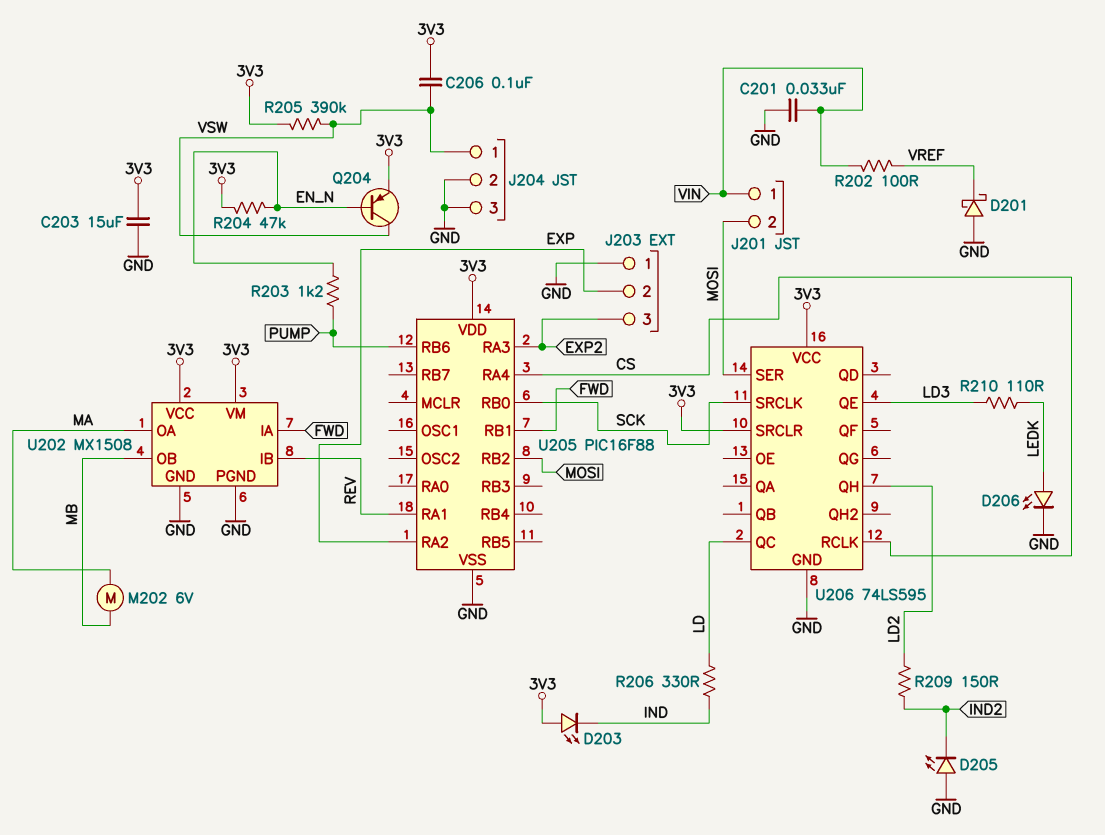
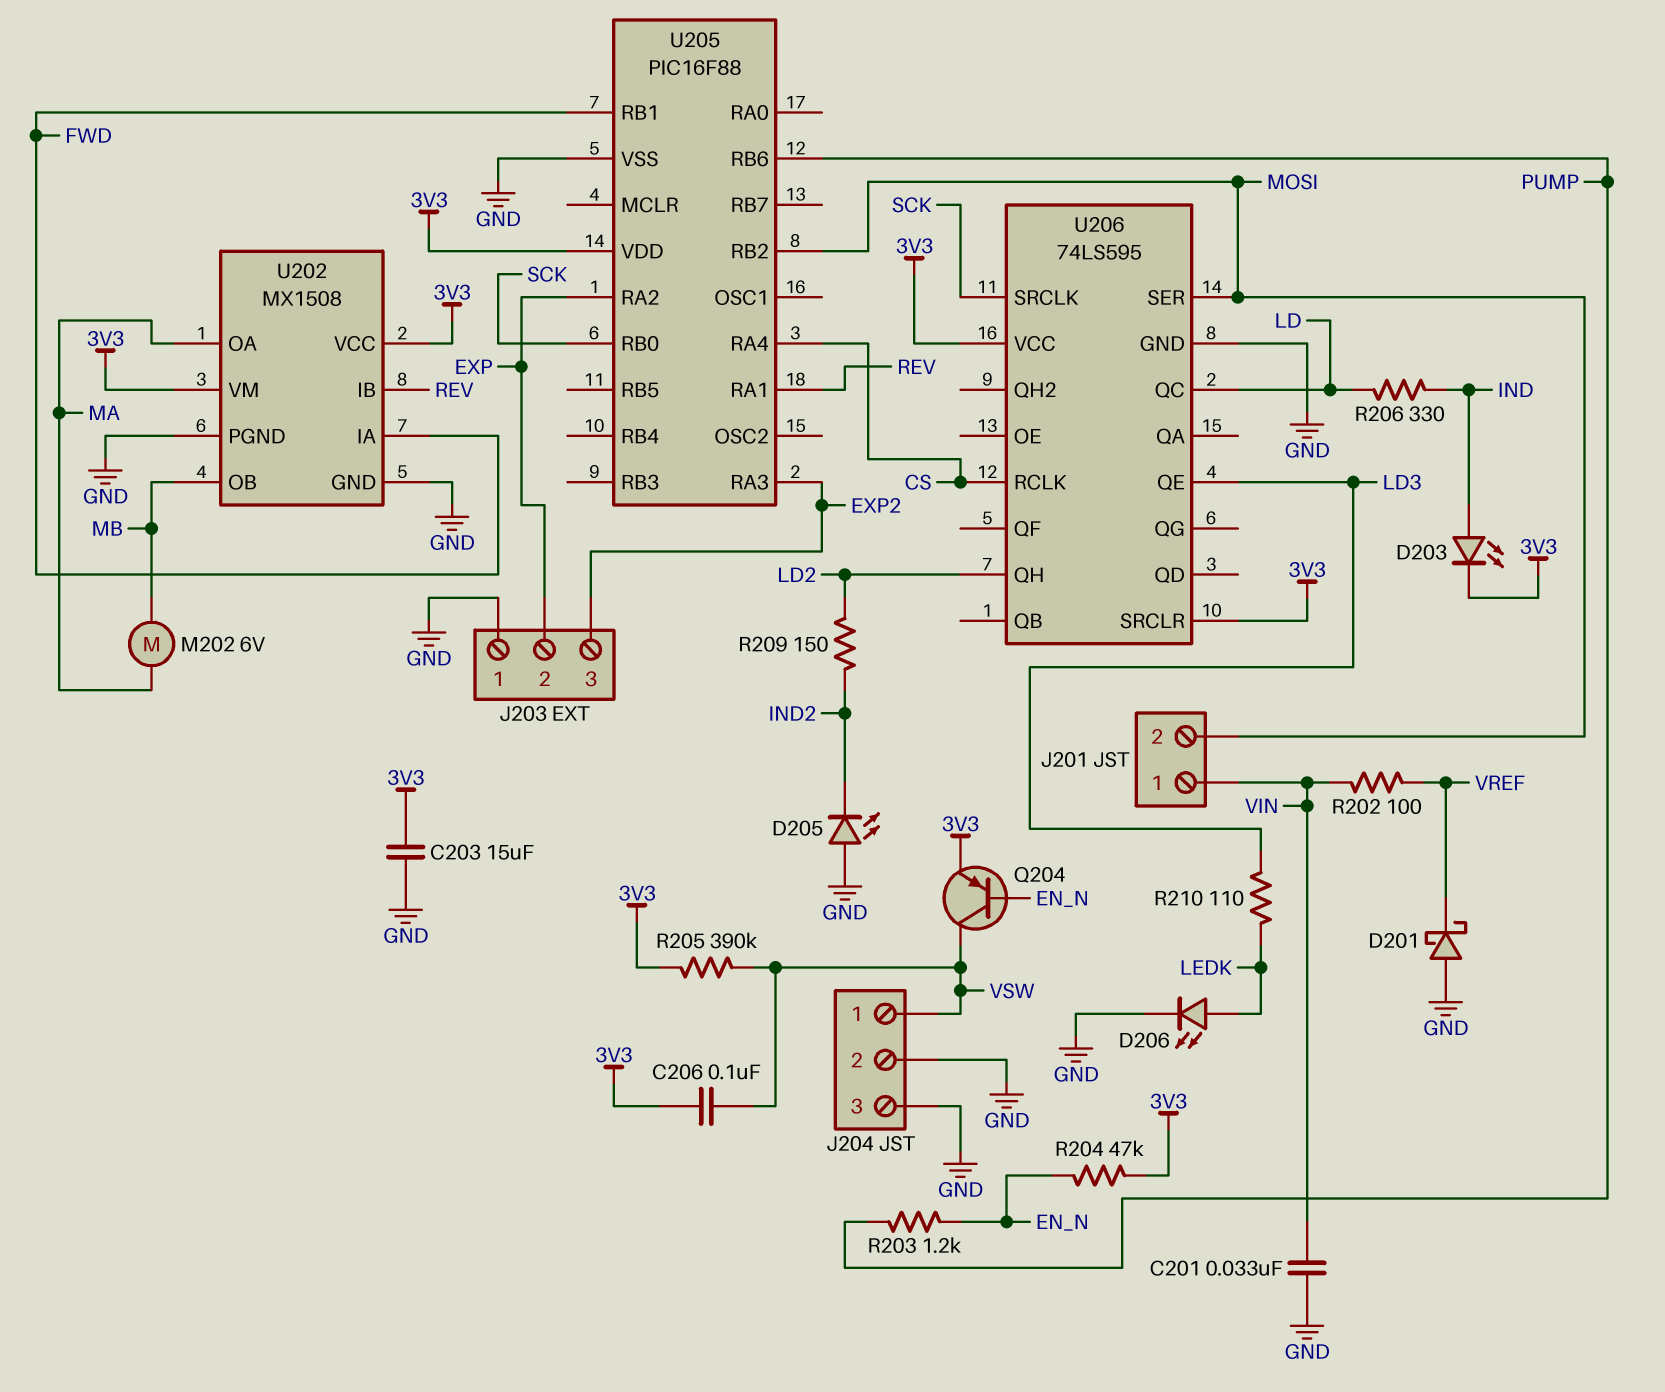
D203: LED (A 3V3, K IND) -> LED (A IND, K 3V3)

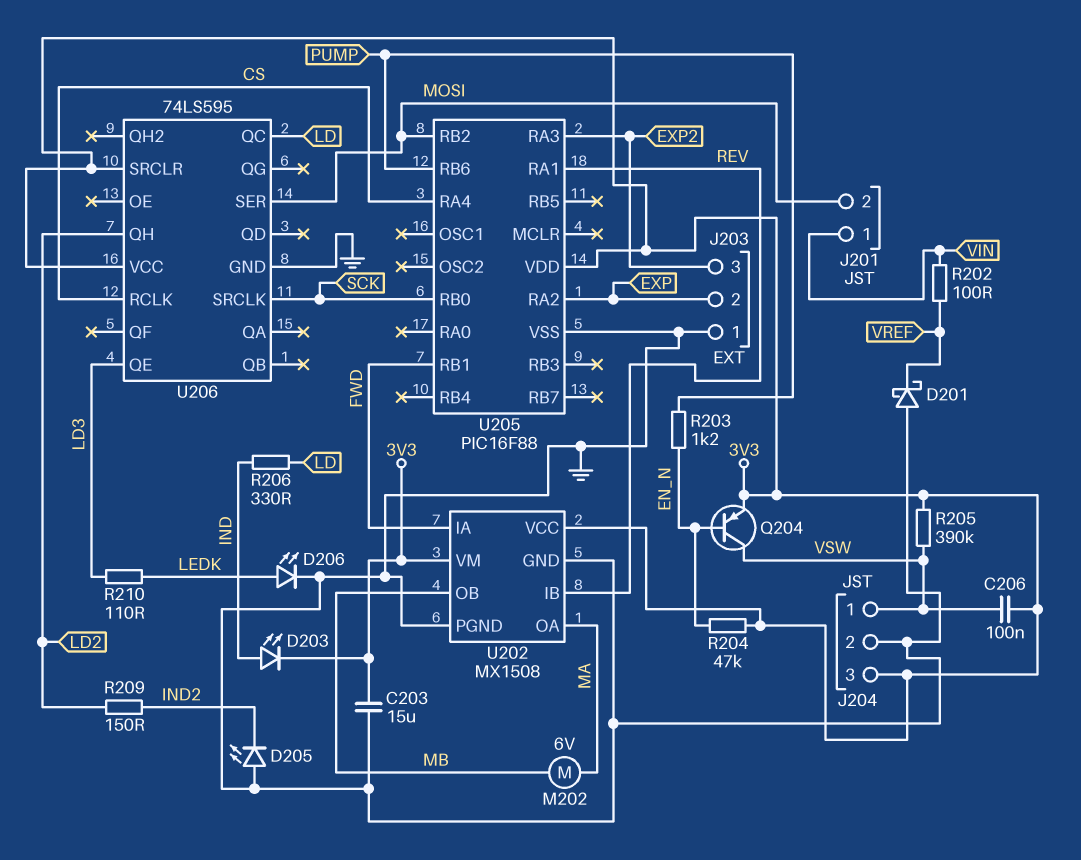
C201: 33nF (GND, VIN) -> none
J204 pin 3: GND -> 3V3

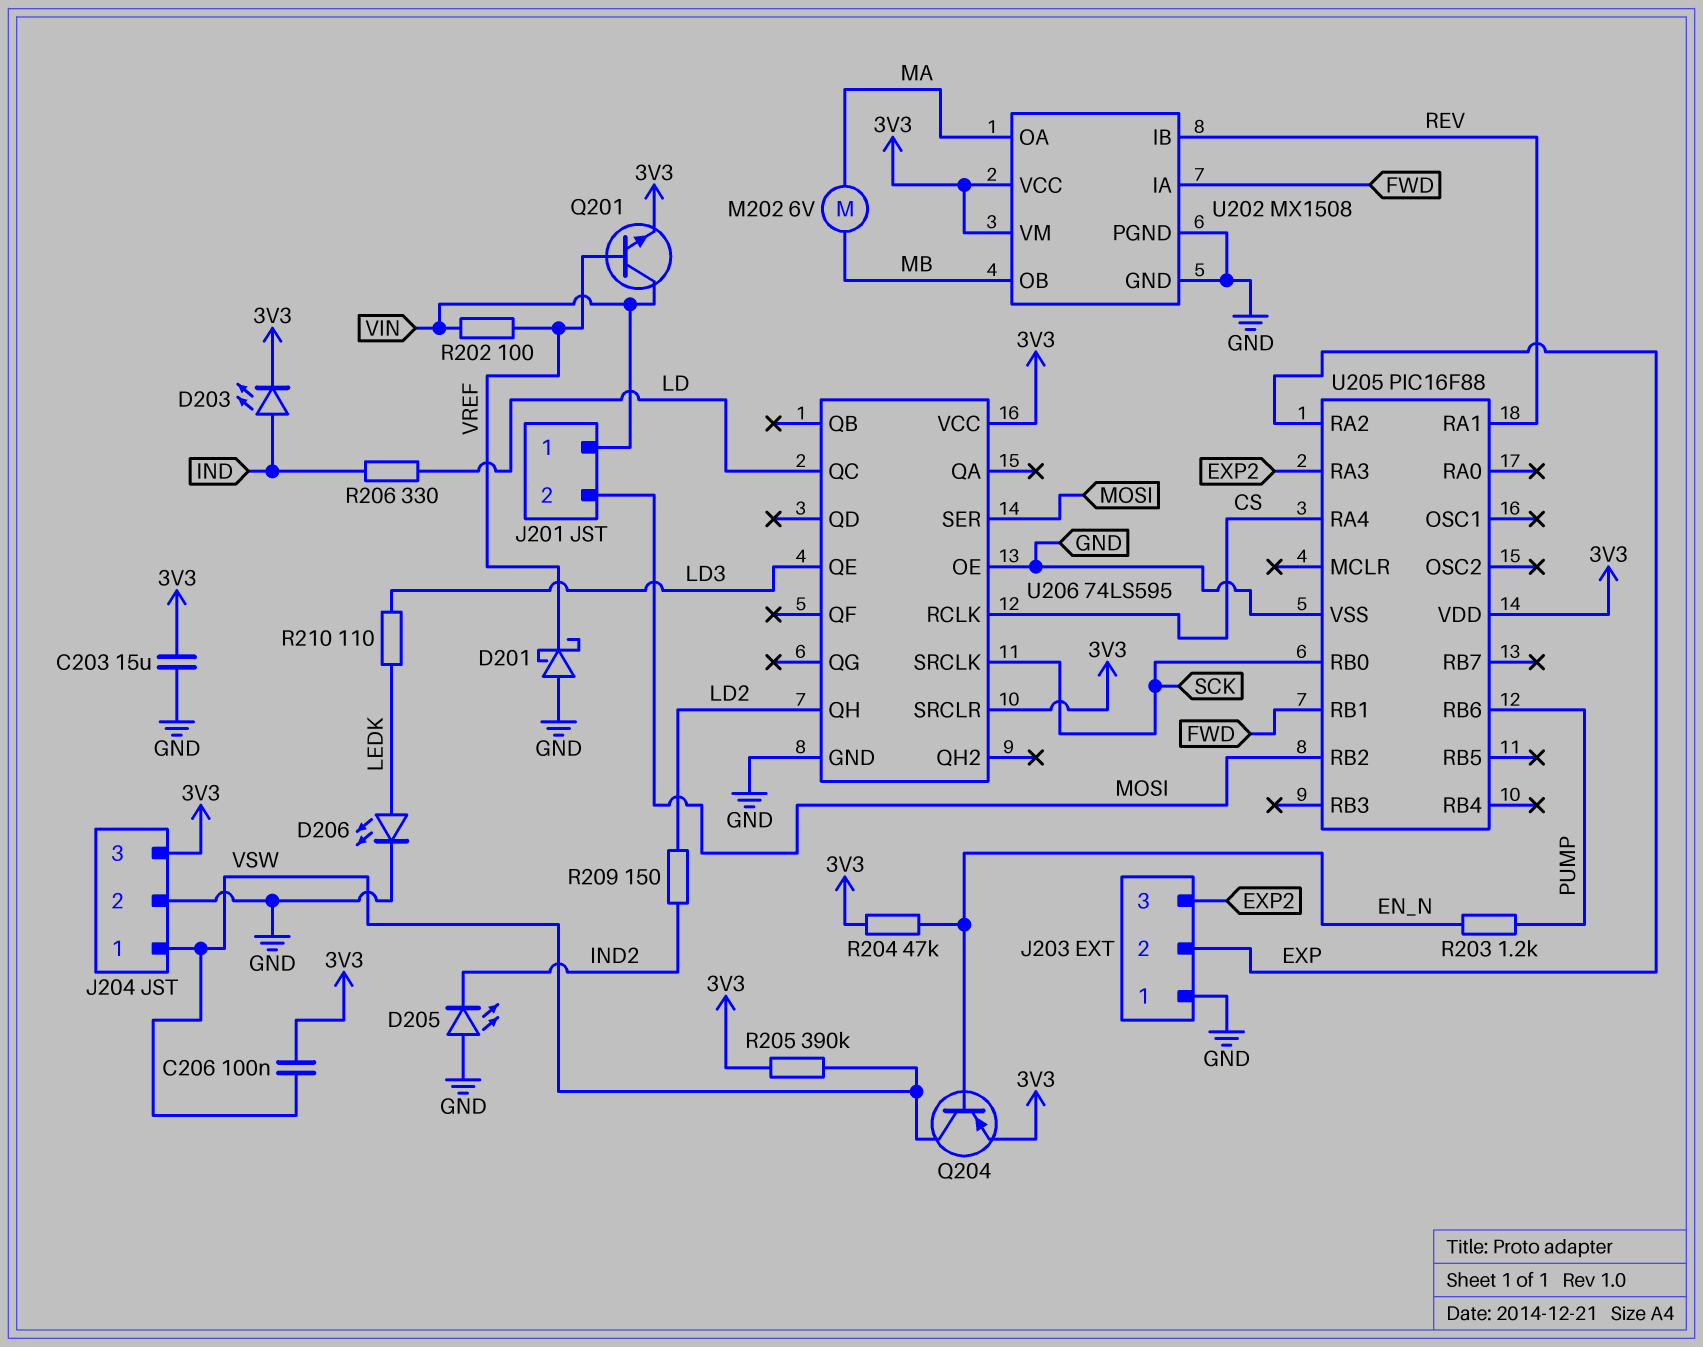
Q201: none -> NPN (B VREF, C VIN, E 3V3)
U206 pin OE: none -> GND

